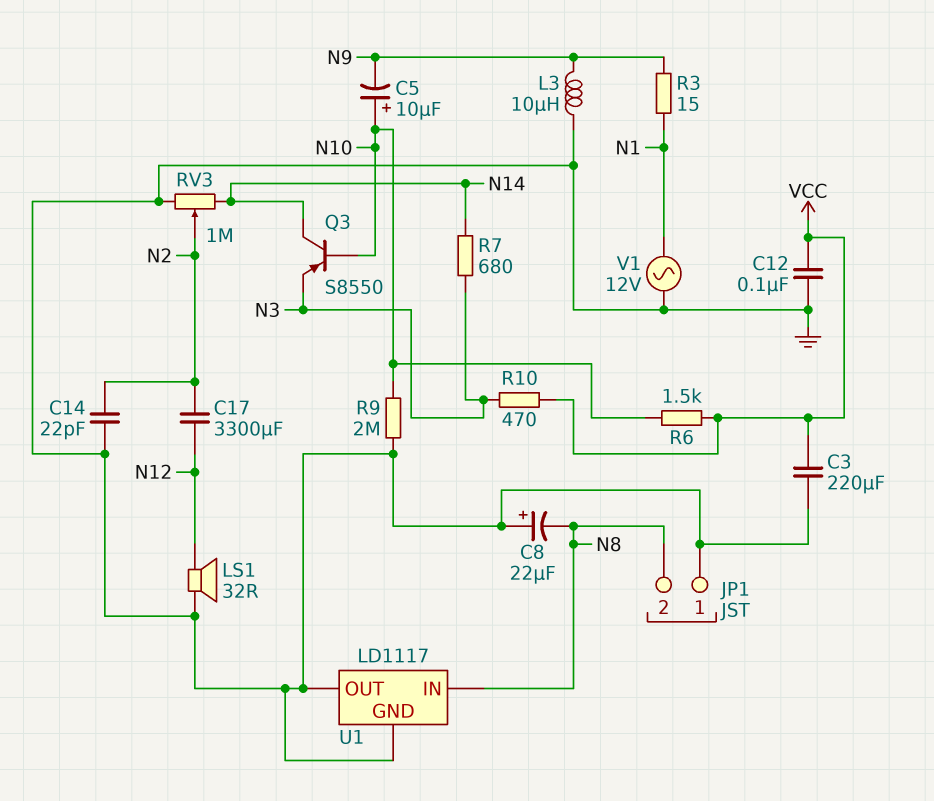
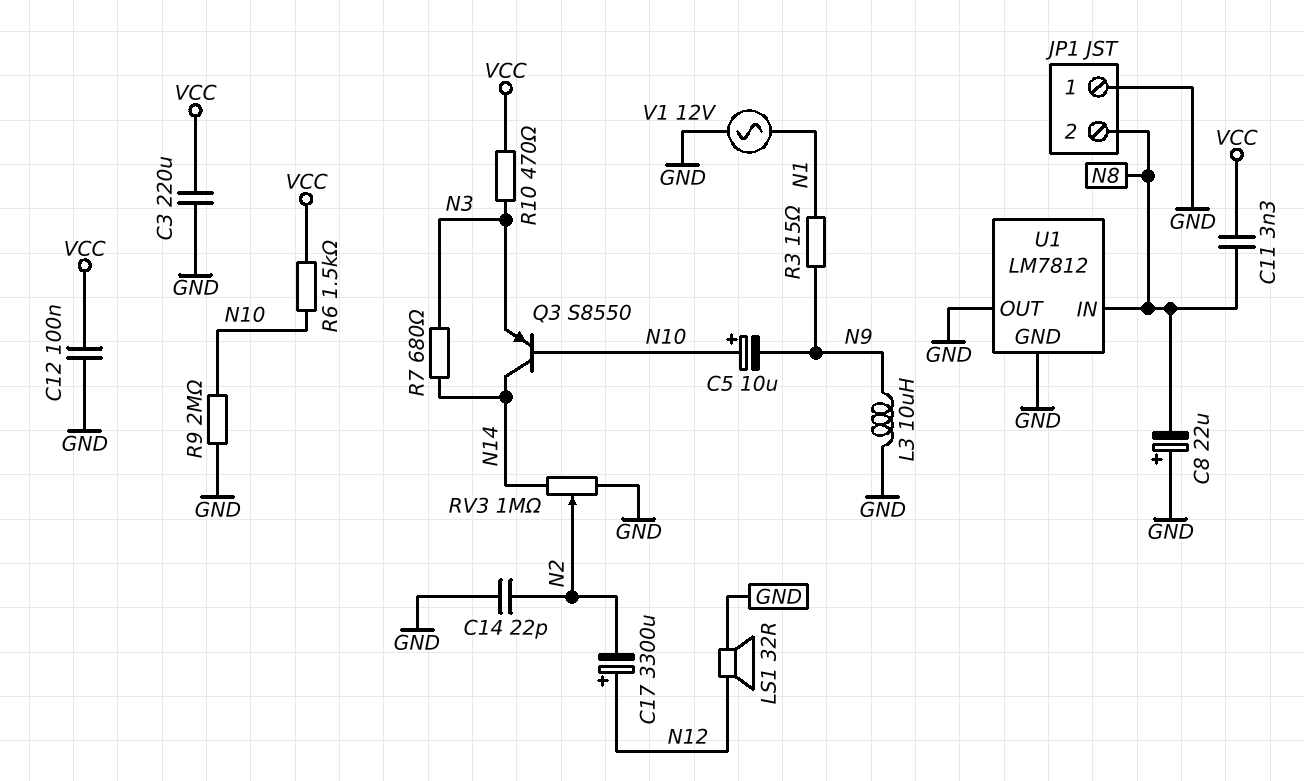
C11: none -> 3.3nF (N8, VCC)
C17: 3300uF (N2, N12) -> 3300uF (plus N12, minus N2)
U1: LD1117 -> LM7812

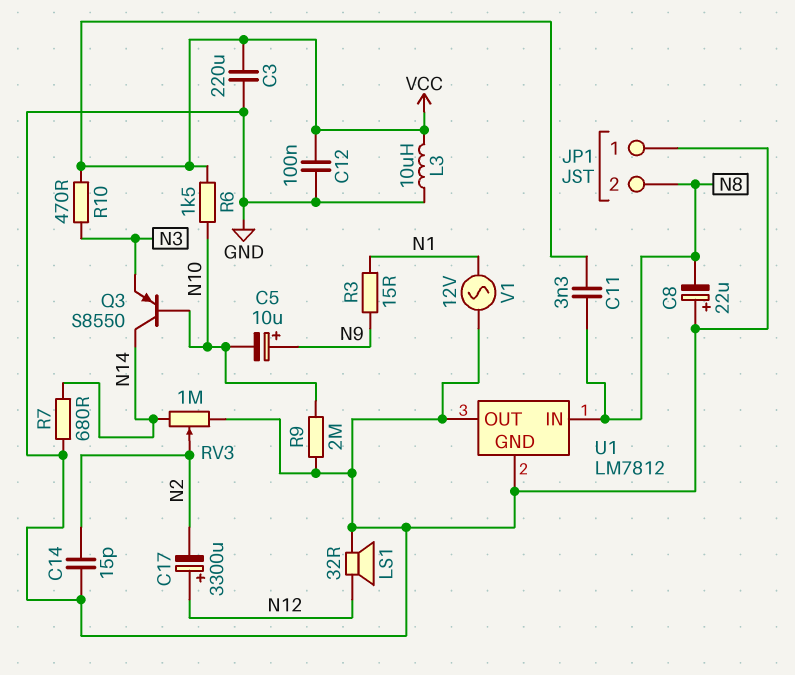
C5: 10uF (plus N10, minus N9) -> 10uF (plus N9, minus N10)
C14: 22pF (GND, N2) -> 15pF (GND, N2)
L3: 10uH (GND, N9) -> 10uH (GND, VCC)
R7: 680 (N3, N14) -> 680 (GND, N14)

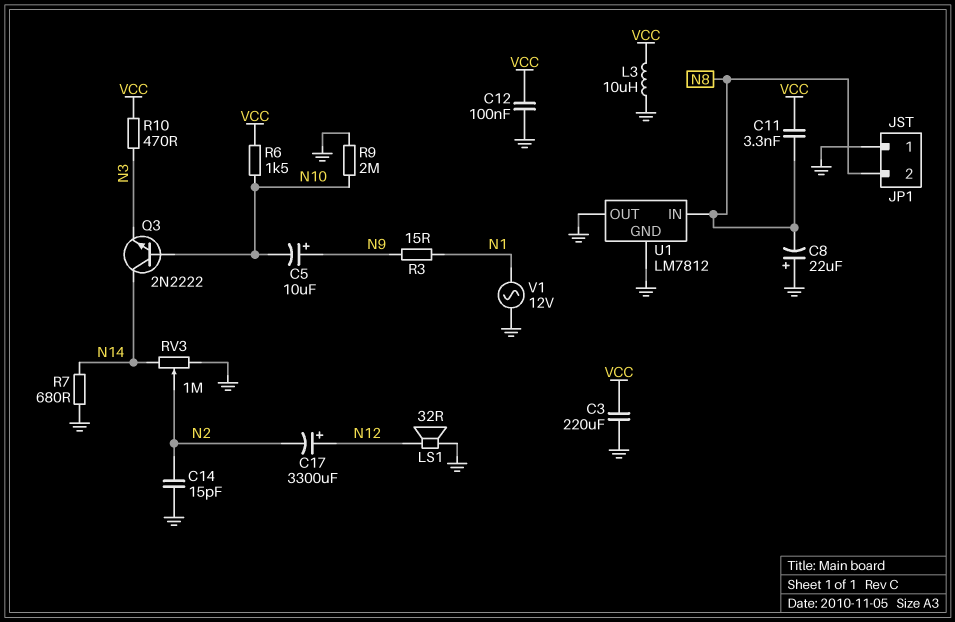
Q3: PNP S8550 (B N10, C N14, E N3) -> NPN 2N2222 (B N10, C N14, E N3)

